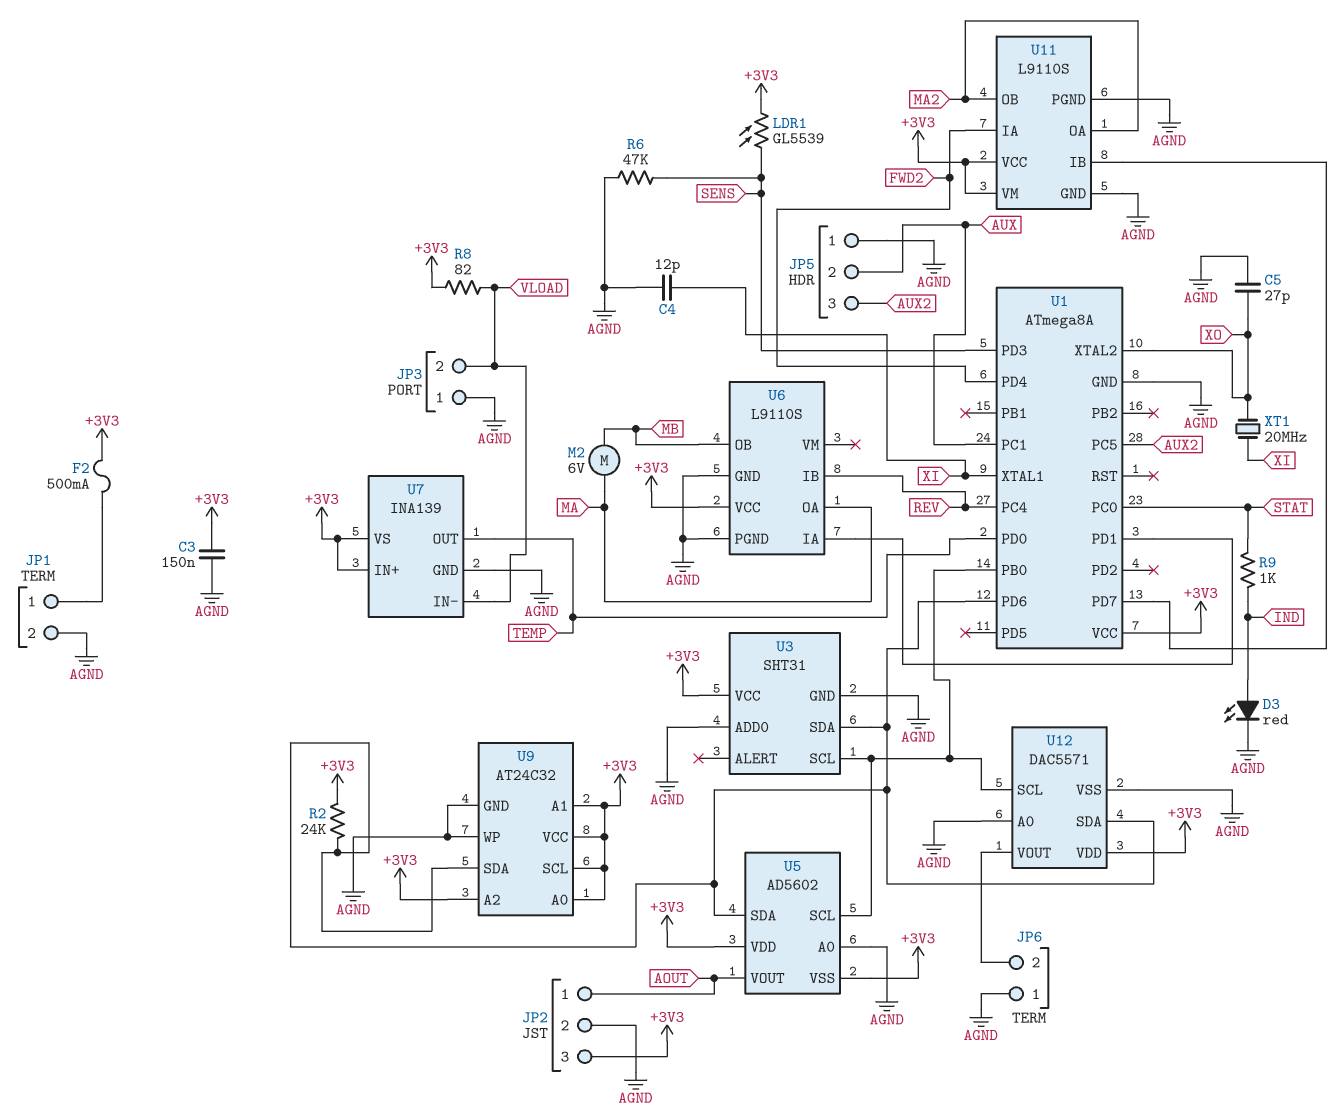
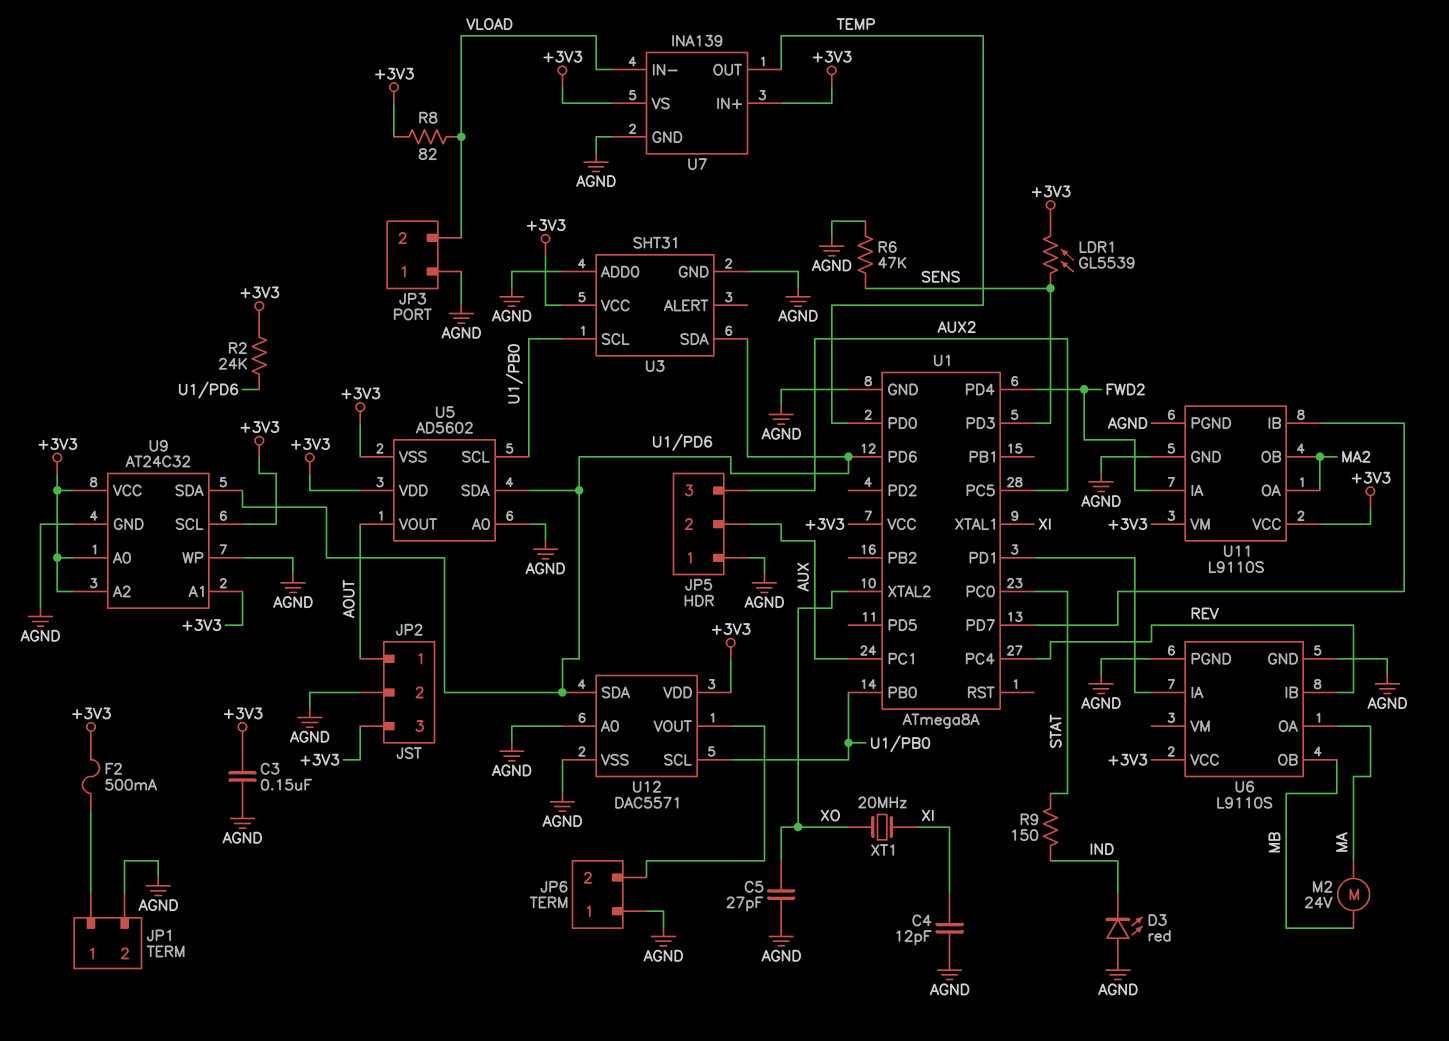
D3: LED red (A IND, K AGND) -> LED red (A AGND, K IND)
M2: motor 6V (MA, MB) -> motor 24V (MA, MB)
R9: 1k (IND, STAT) -> 150 (IND, STAT)

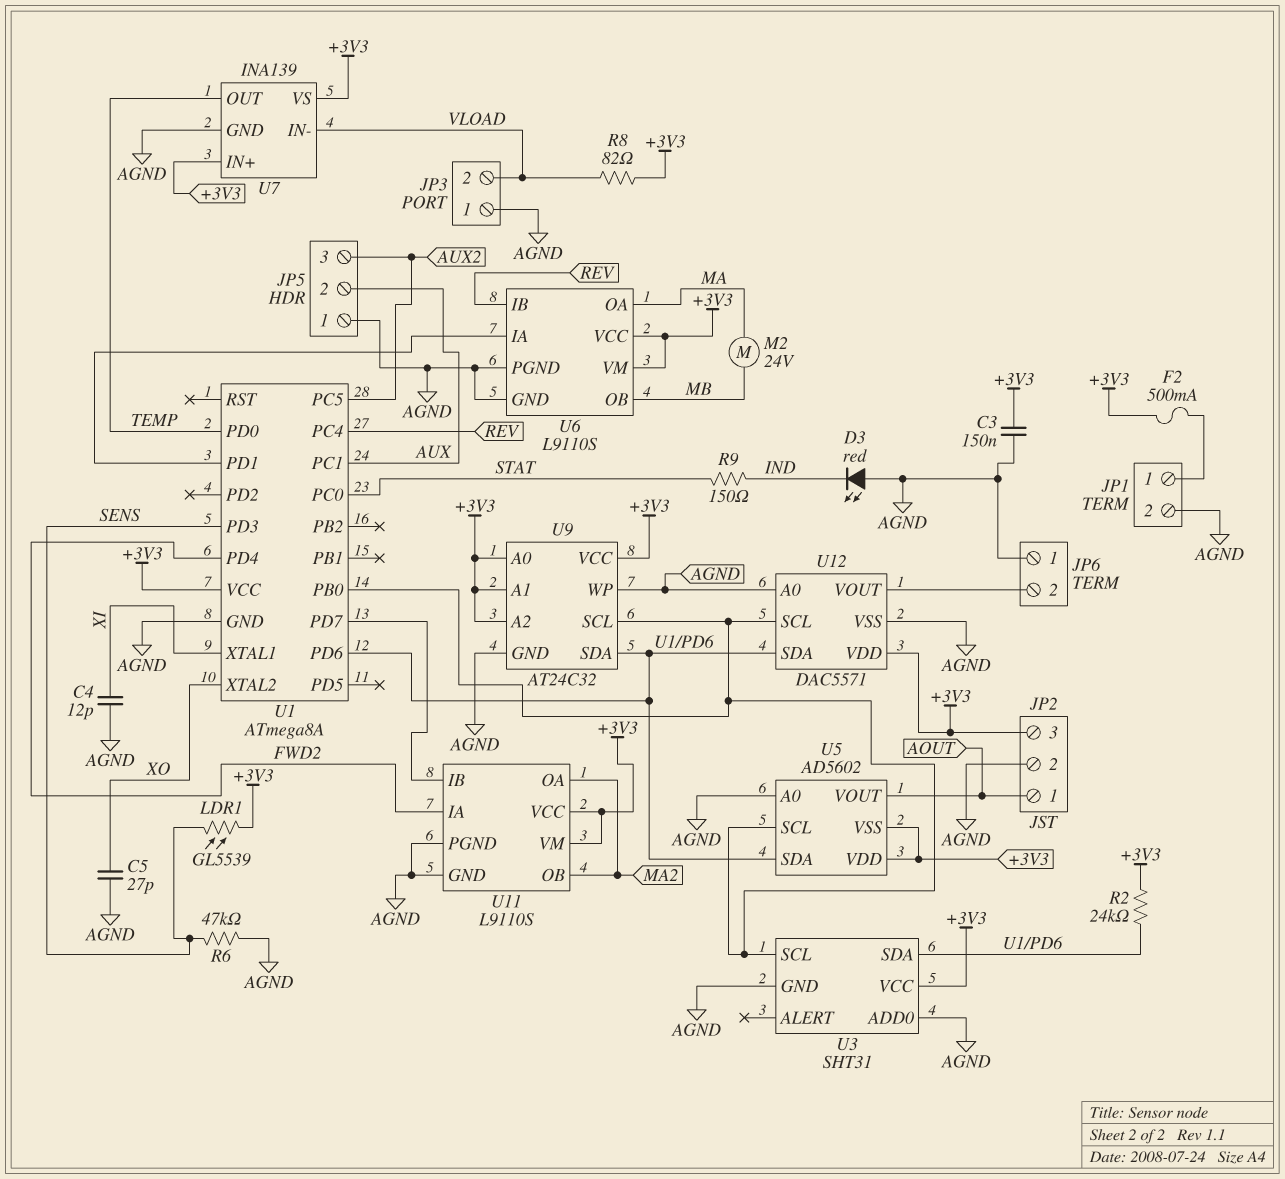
U6 pin VM: none -> +3V3
U9 pin SCL: +3V3 -> U1/PB0
XT1: 20MHz (XI, XO) -> none

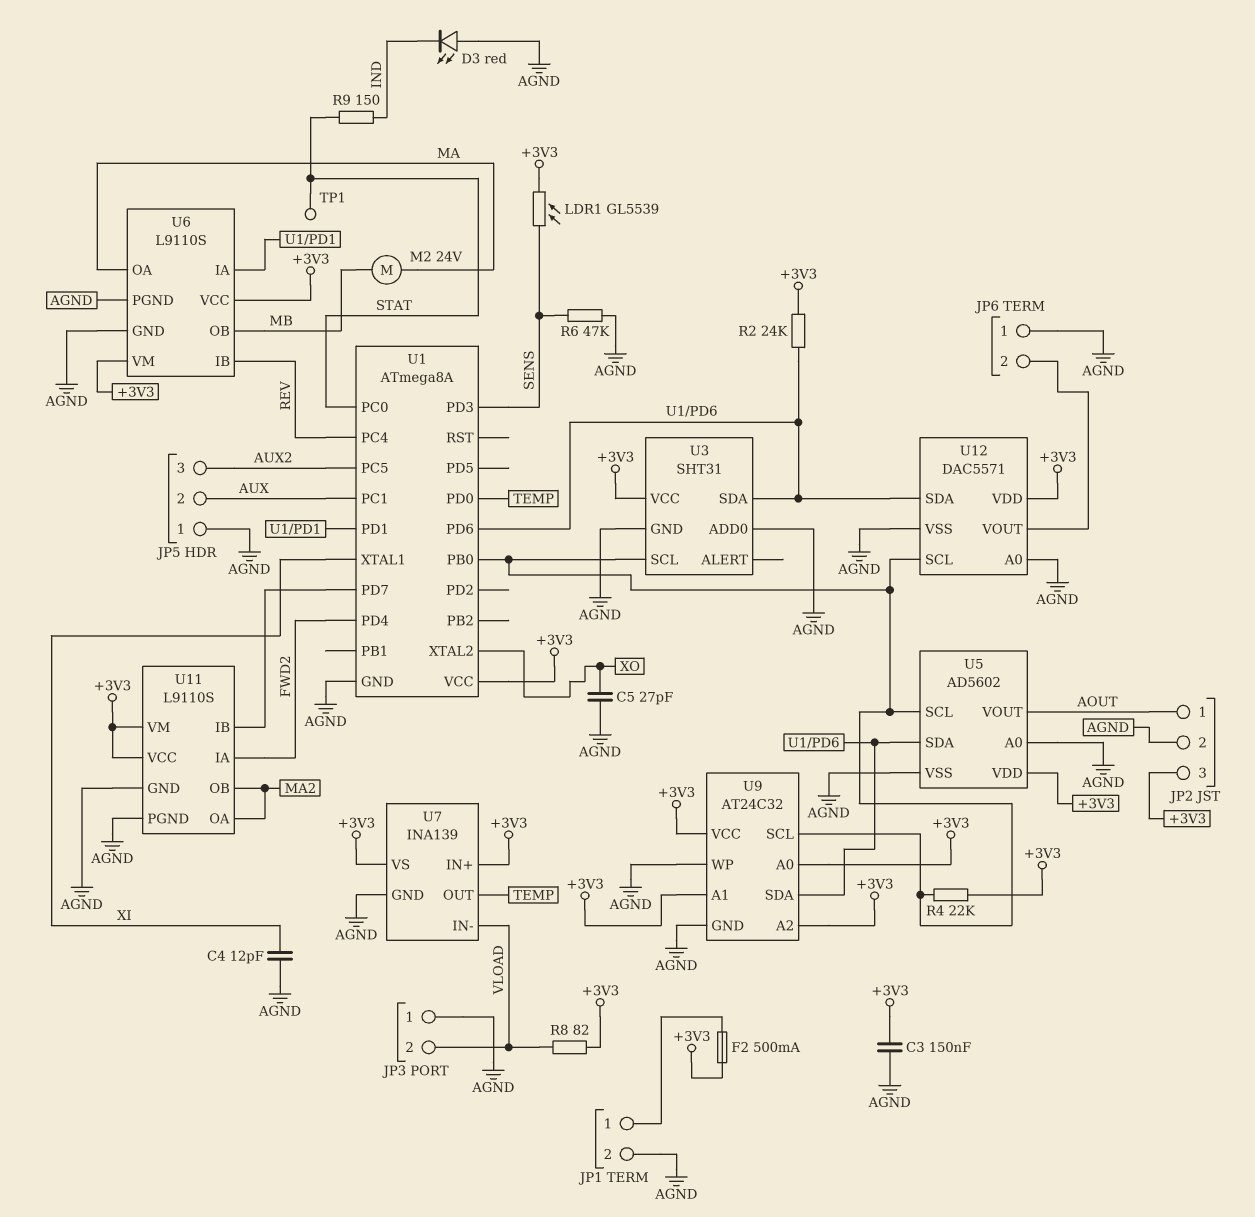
R4: none -> 22k (+3V3, U1/PB0)
TP1: none -> test point (STAT)
U5 pin VSS: +3V3 -> AGND

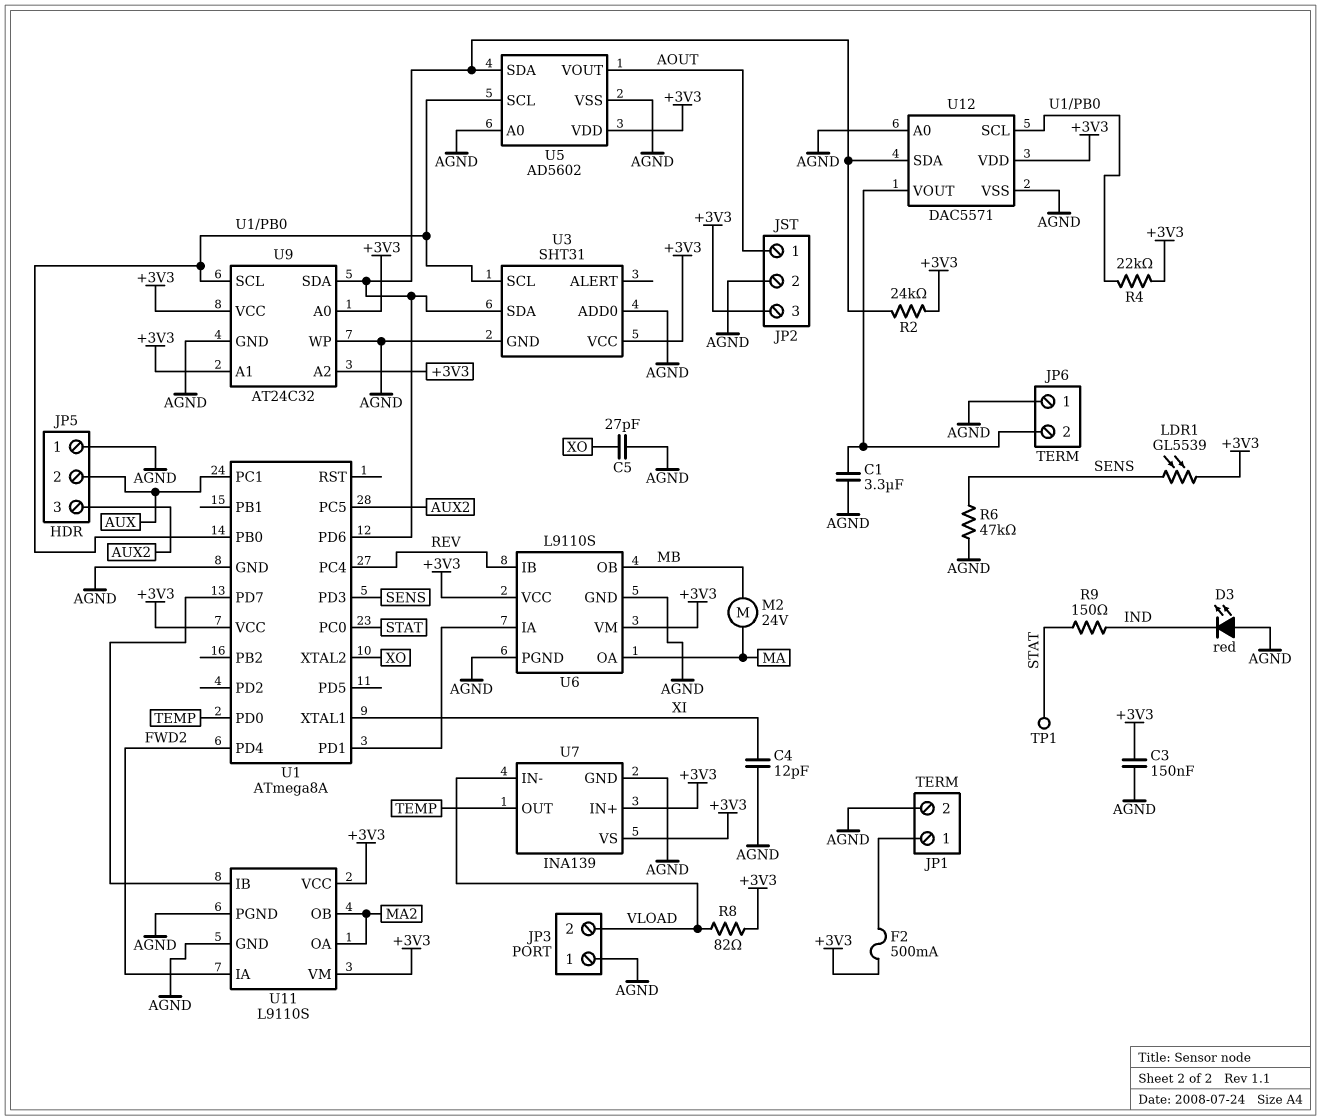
C1: none -> 3.3uF (AGND, JP6/2)

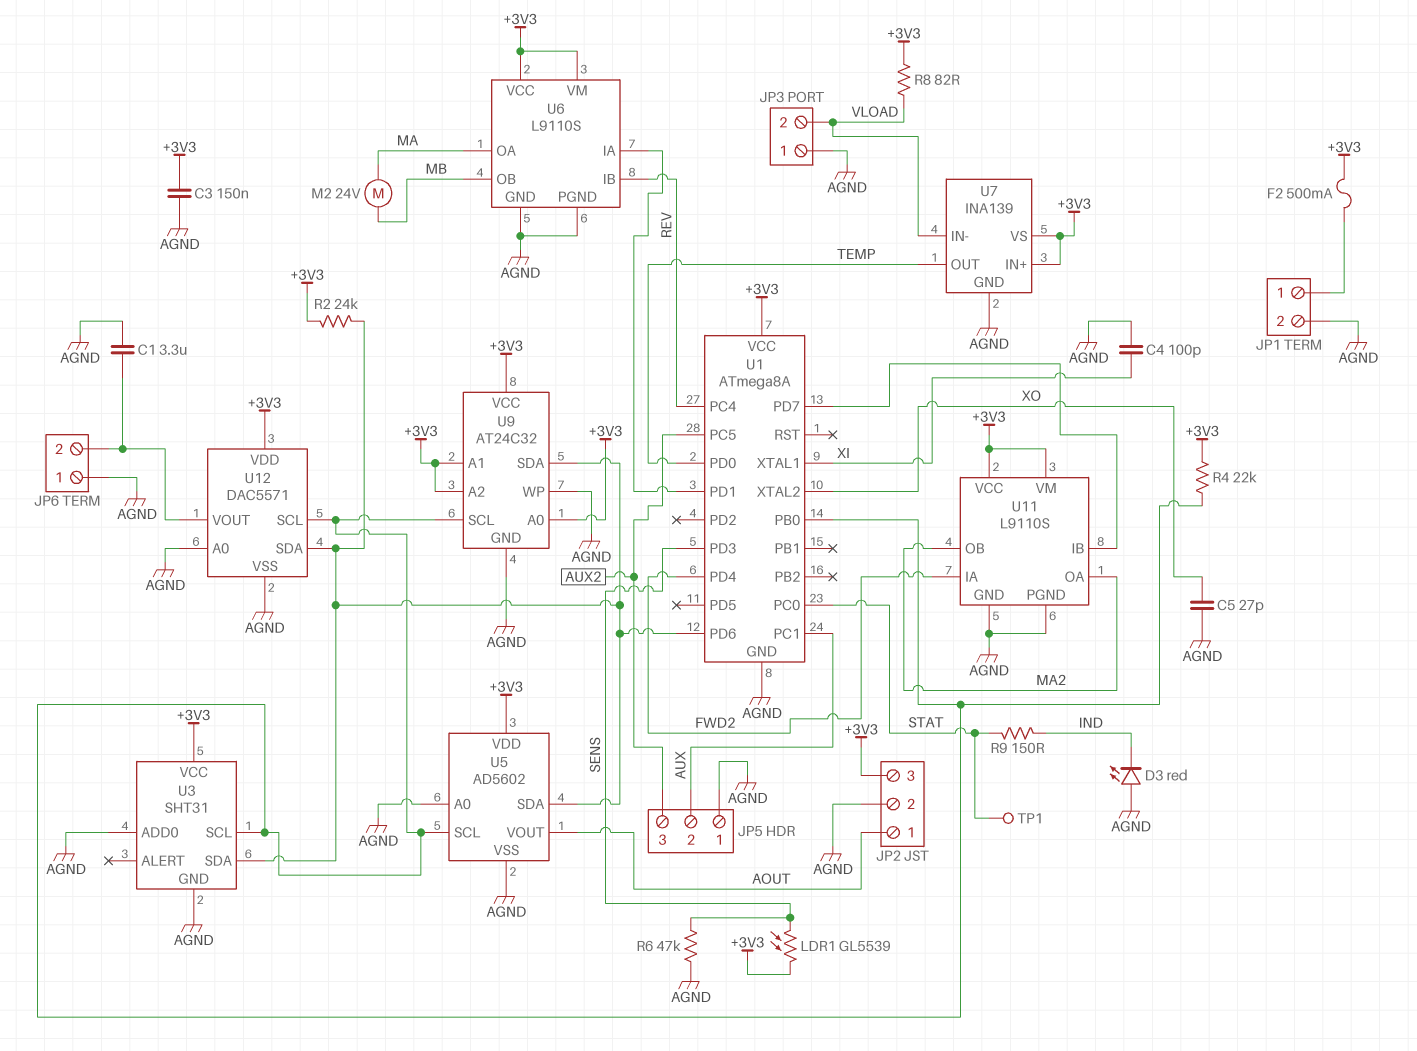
C4: 12pF (AGND, XI) -> 100pF (AGND, XI)

